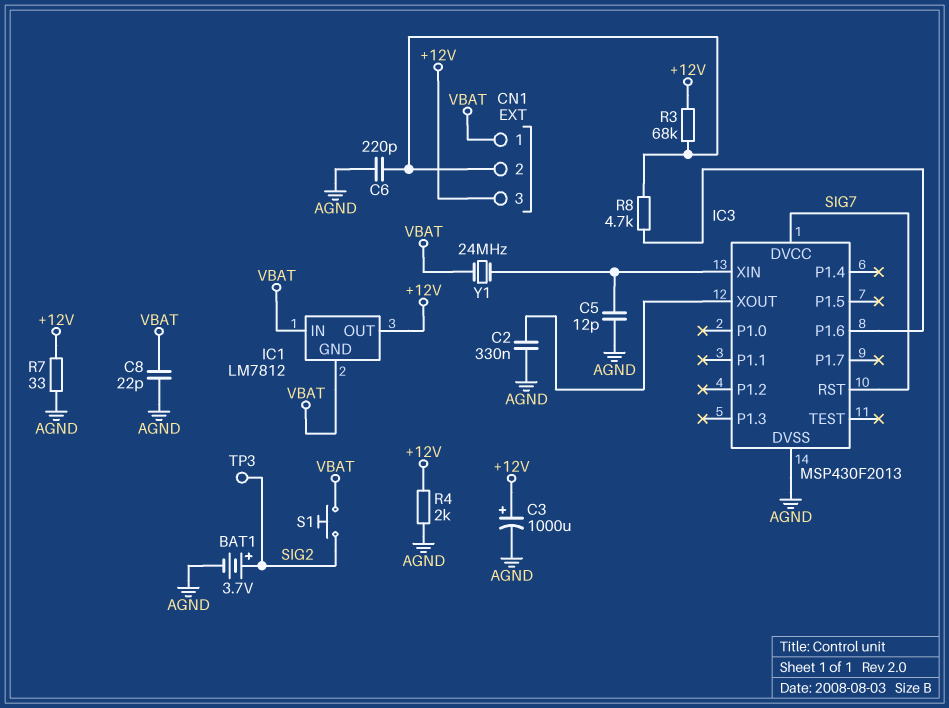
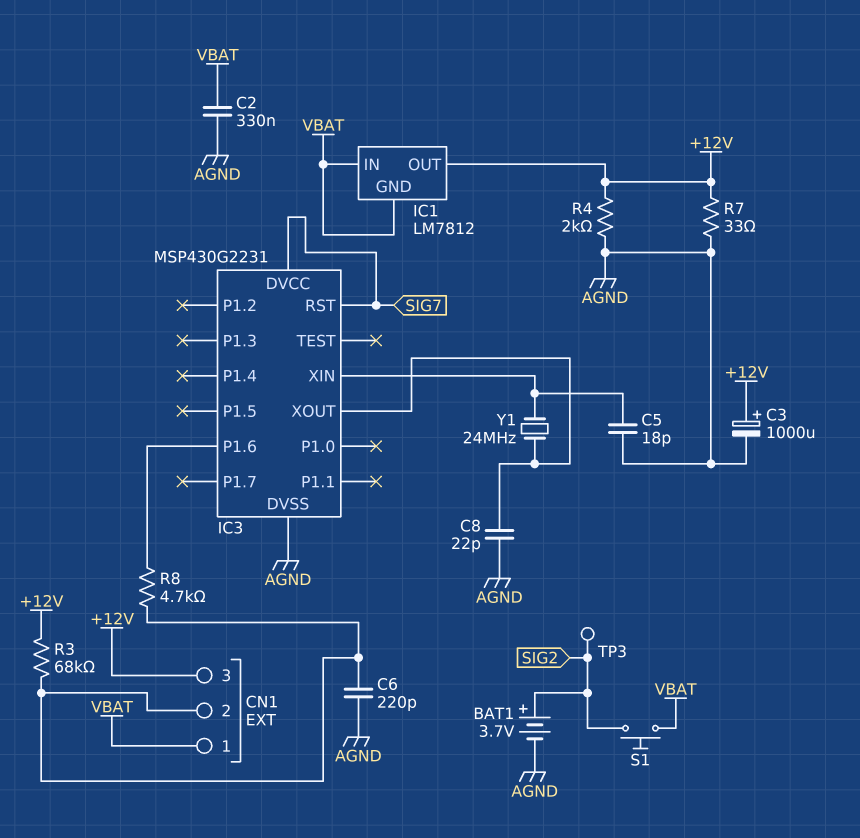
C2: 330nF (AGND, IC3/XOUT) -> 330nF (AGND, VBAT)
C5: 12pF (AGND, IC3/XIN) -> 18pF (AGND, IC3/XIN)
C8: 22pF (AGND, VBAT) -> 22pF (AGND, IC3/XOUT)
IC3: MSP430F2013 -> MSP430G2231
Y1: 24MHz (IC3/XIN, VBAT) -> 24MHz (IC3/XIN, IC3/XOUT)

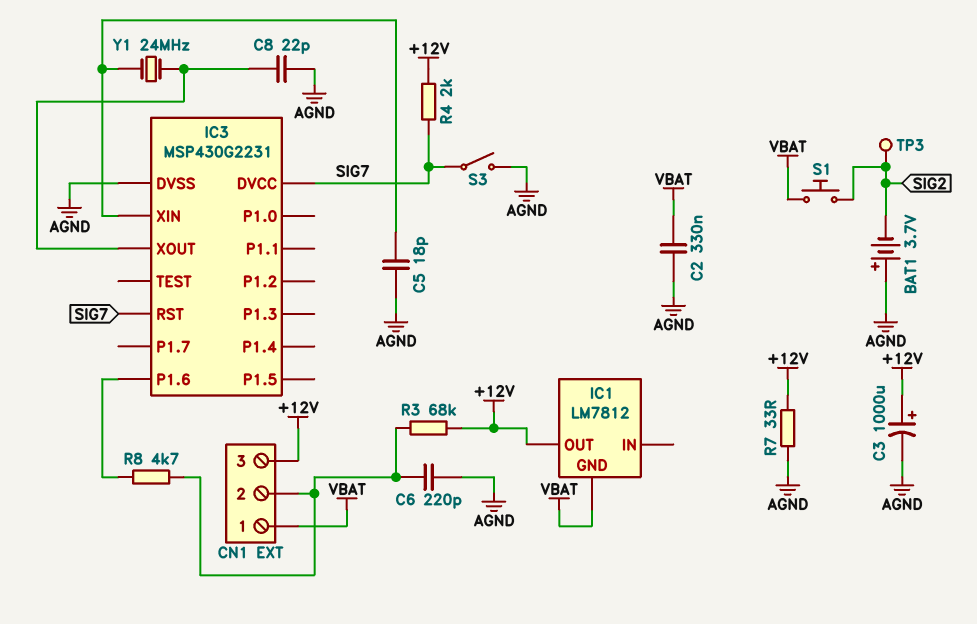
BAT1: 3.7V (plus SIG2, minus AGND) -> 3.7V (plus AGND, minus SIG2)
IC1 pin IN: VBAT -> none
R4: 2k (+12V, AGND) -> 2k (+12V, SIG7)
S3: none -> switch (AGND, SIG7)

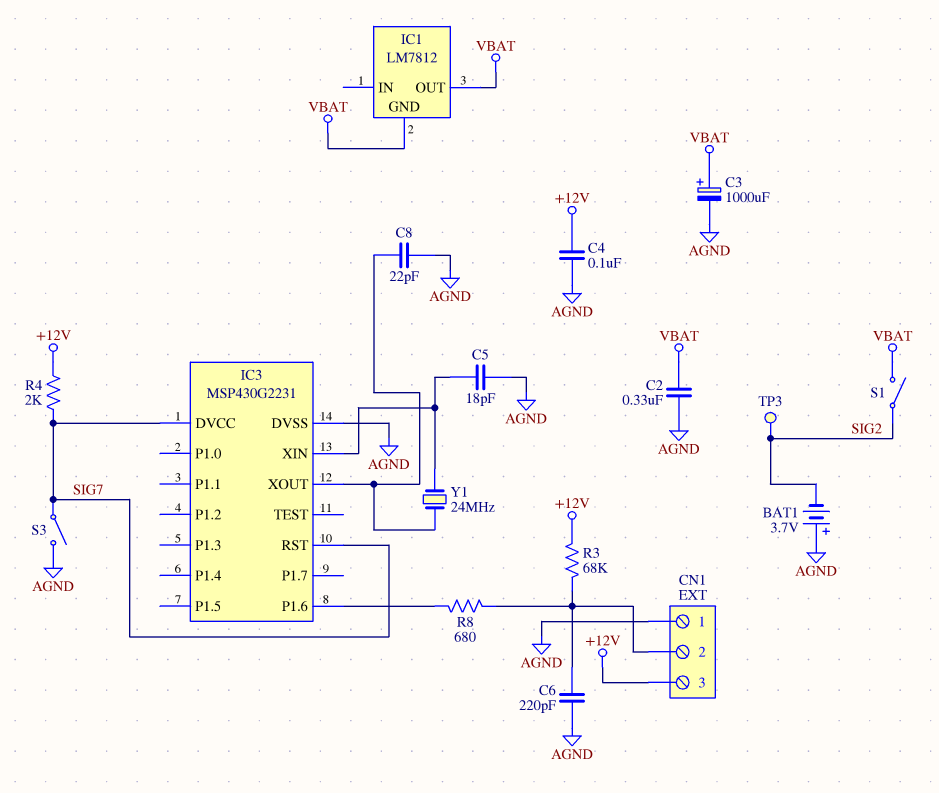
C3: 1000uF (plus +12V, minus AGND) -> 1000uF (plus VBAT, minus AGND)
C4: none -> 100nF (+12V, AGND)
CN1 pin 1: VBAT -> AGND
IC1 pin OUT: +12V -> VBAT
R7: 33 (+12V, AGND) -> none
R8: 4.7k (CN1/2, IC3/P1.6) -> 680 (CN1/2, IC3/P1.6)
S1: button (SIG2, VBAT) -> switch (SIG2, VBAT)

